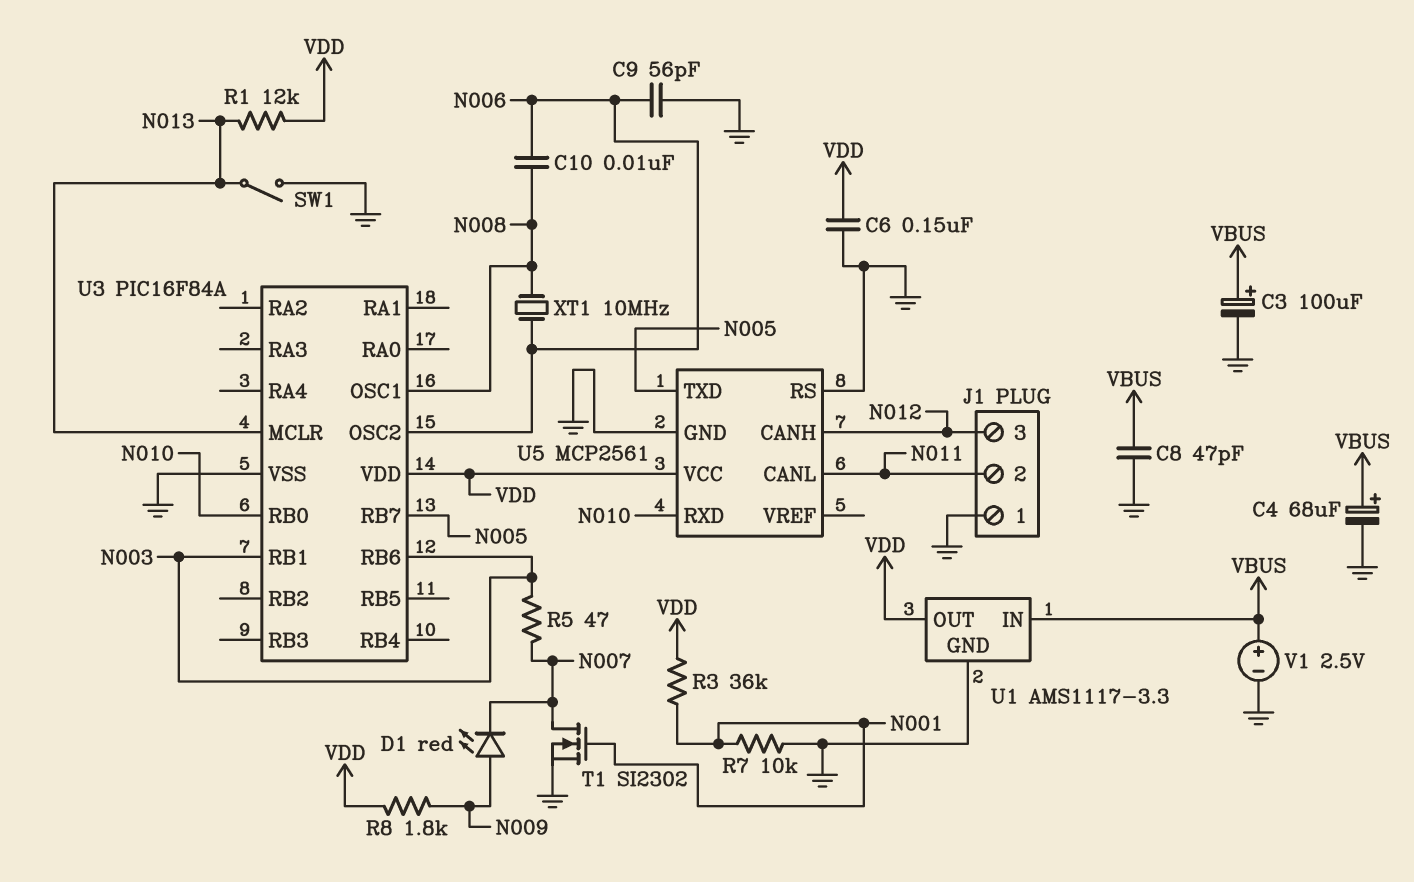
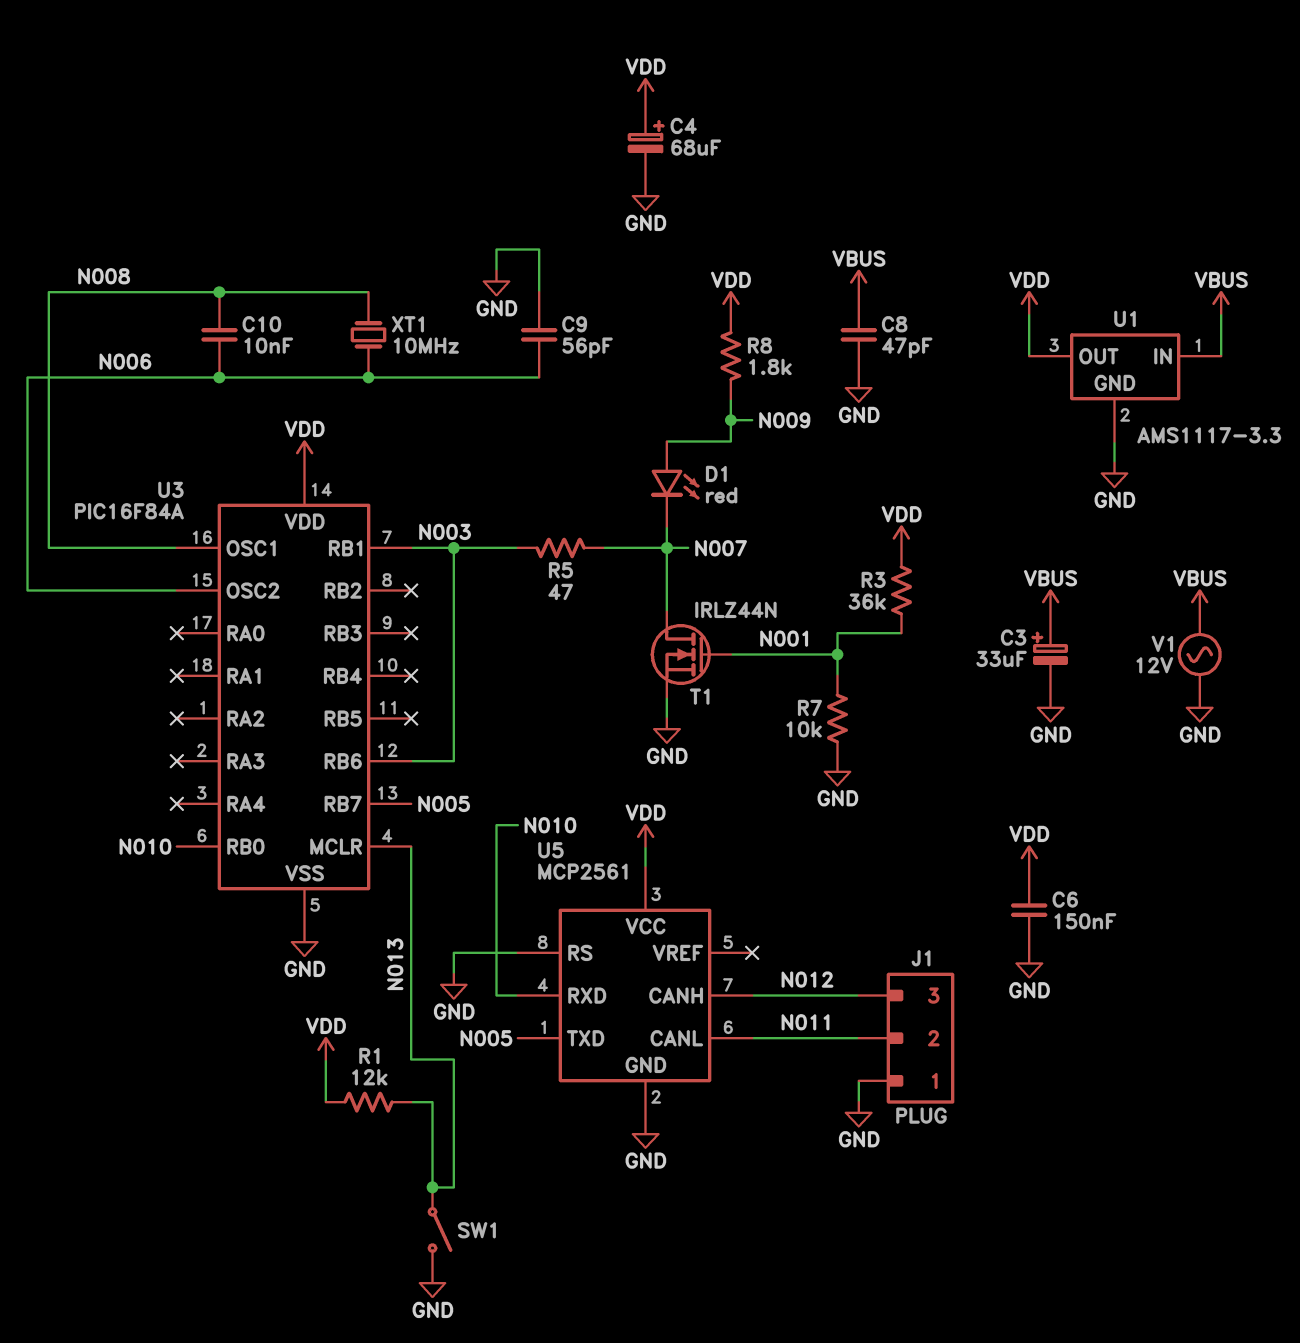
C3: 100uF (plus VBUS, minus GND) -> 33uF (plus VBUS, minus GND)
C4: 68uF (plus VBUS, minus GND) -> 68uF (plus VDD, minus GND)
T1: NMOS SI2302 (G N001, D N007, S GND) -> NMOS IRLZ44N (G N001, D N007, S GND)
V1: 2.5V (plus VBUS, minus GND) -> AC 12V (GND, VBUS)

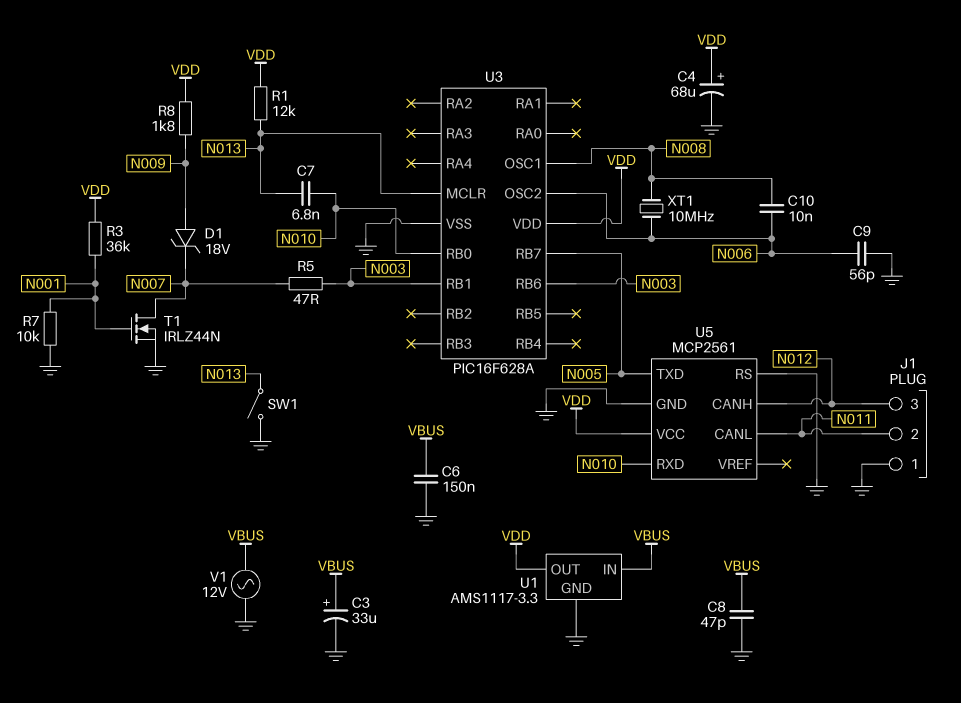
C6: 150nF (GND, VDD) -> 150nF (GND, VBUS)
C7: none -> 6.8nF (N010, N013)
D1: LED red (A N009, K N007) -> zener 18V (A N009, K N007)
U3: PIC16F84A -> PIC16F628A

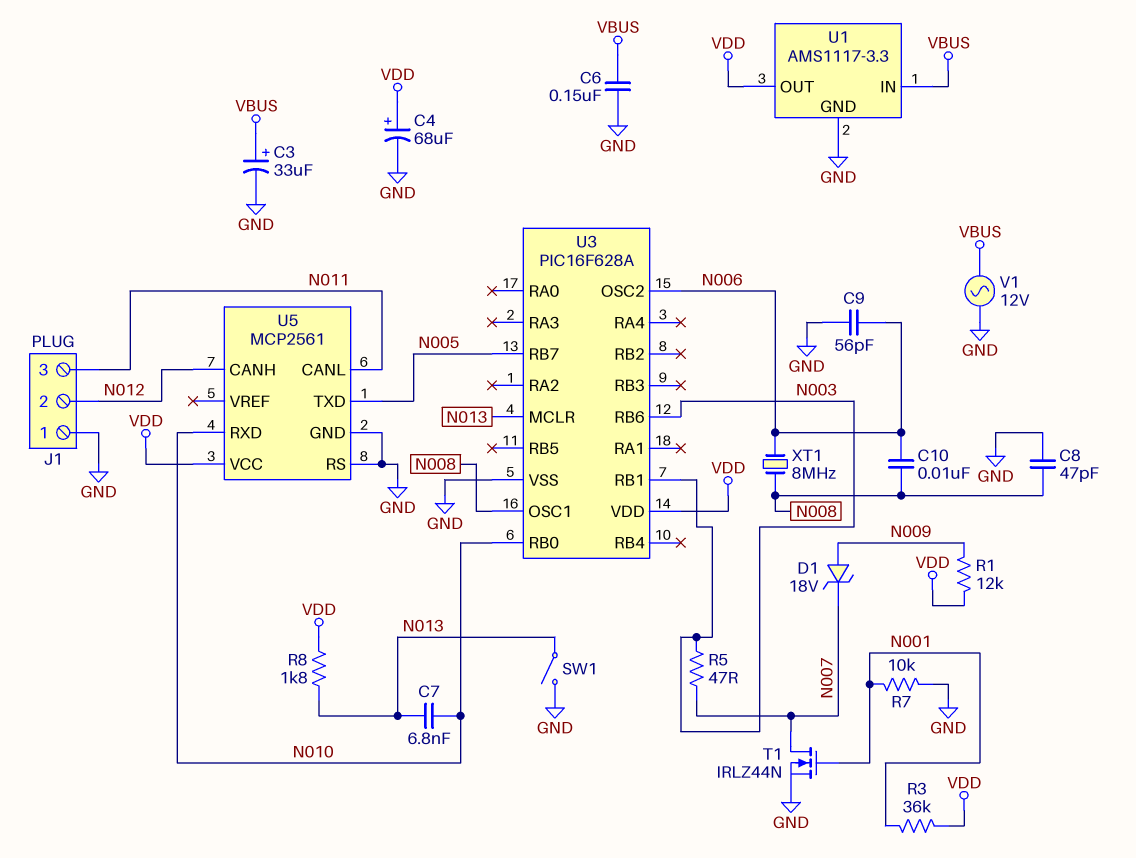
C8: 47pF (GND, VBUS) -> 47pF (GND, N008)
J1 pin 2: N011 -> N012
J1 pin 3: N012 -> N011
R1: 12k (N013, VDD) -> 12k (N009, VDD)
R8: 1.8k (N009, VDD) -> 1.8k (N013, VDD)
XT1: 10MHz (N006, N008) -> 8MHz (N006, N008)

